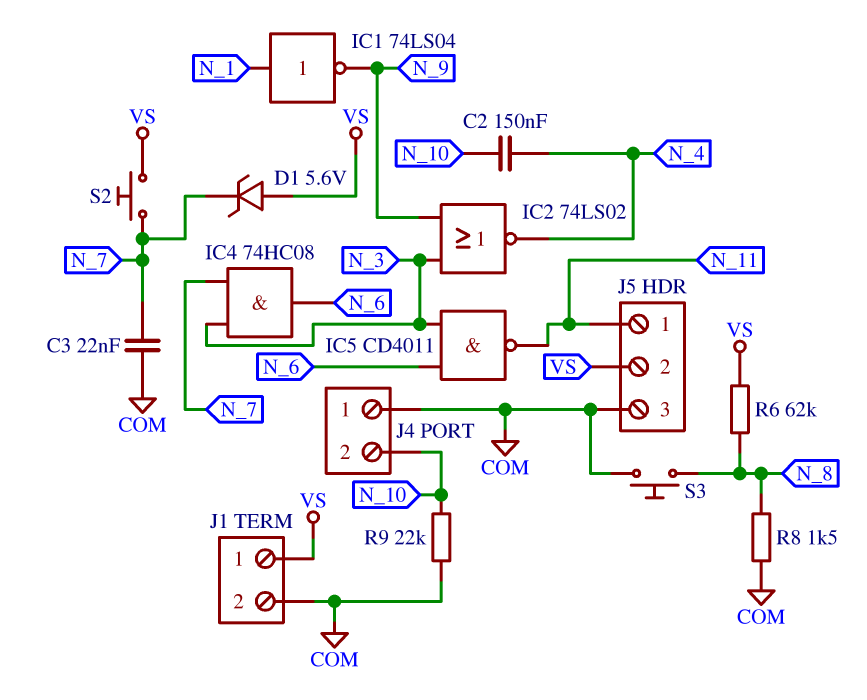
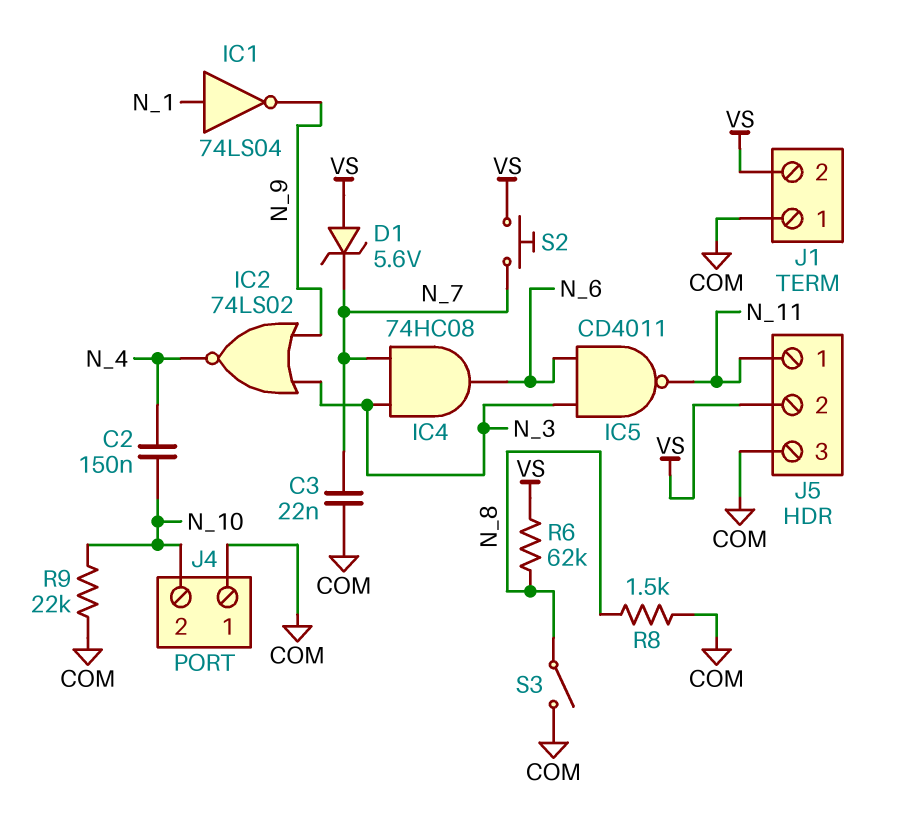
J1 pin 1: VS -> COM
J1 pin 2: COM -> VS
S3: button (COM, N_8) -> switch (COM, N_8)

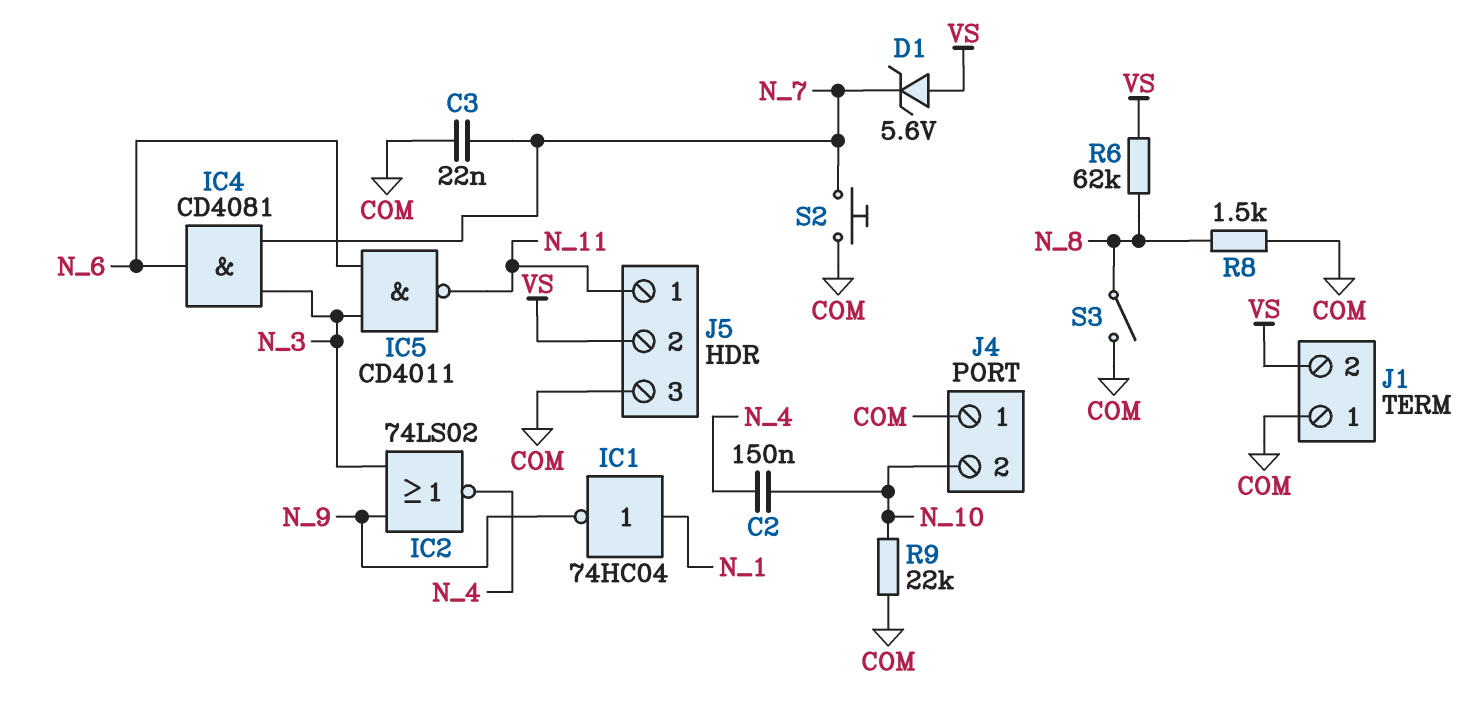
IC1: NOT 74LS04 (in N_1, out N_9) -> NOT 74HC04 (in N_1, out N_9)
IC4: AND 74HC08 (in N_3, in N_7, out N_6) -> AND CD4081 (in N_3, in N_7, out N_6)
S2: button (N_7, VS) -> button (COM, N_7)

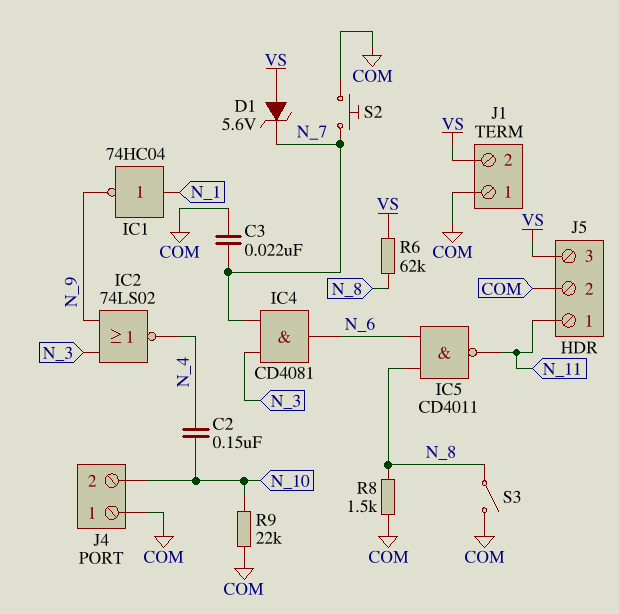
IC5: NAND CD4011 (in N_3, in N_6, out N_11) -> NAND CD4011 (in N_6, in N_8, out N_11)
J5 pin 2: VS -> COM
J5 pin 3: COM -> VS

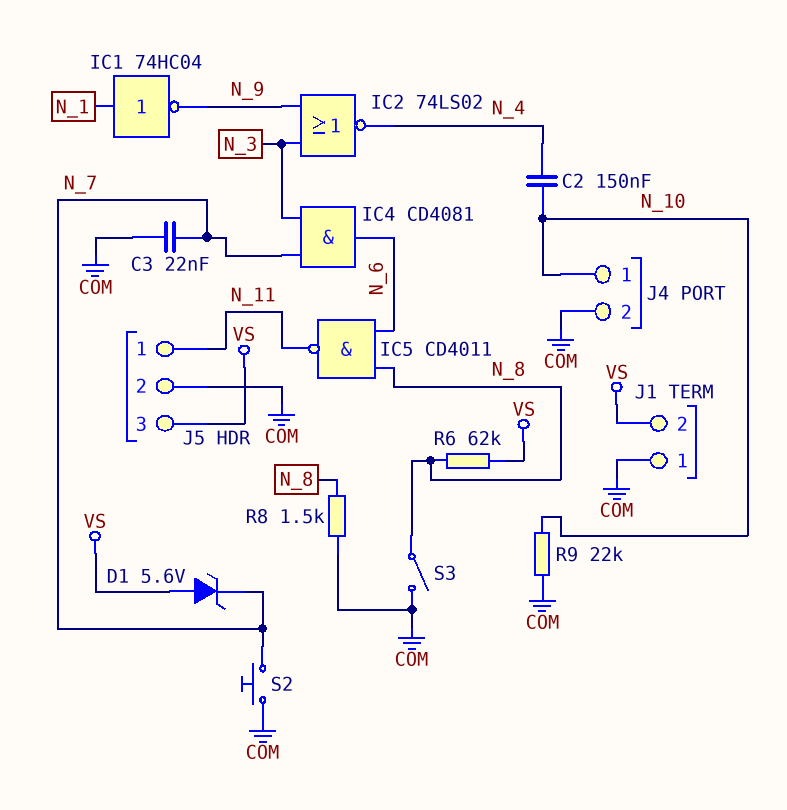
J4 pin 1: COM -> N_10
J4 pin 2: N_10 -> COM

